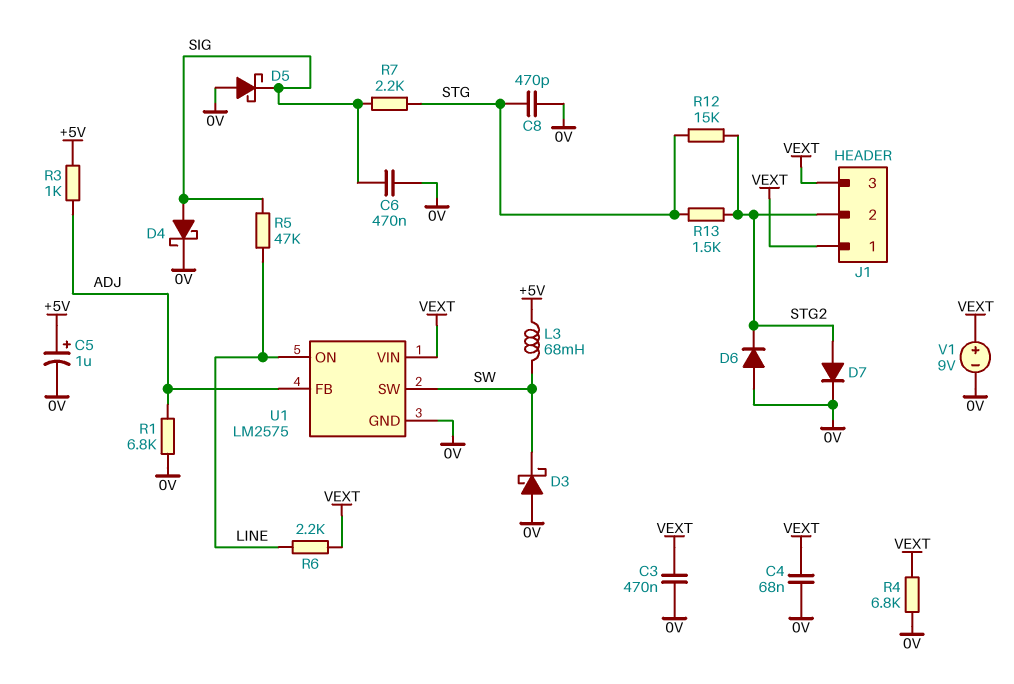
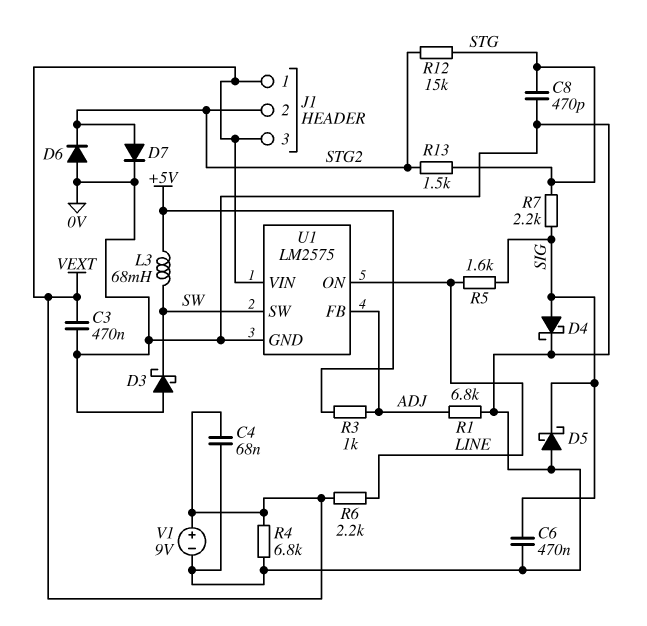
C5: 1uF (plus +5V, minus 0V) -> none
R5: 47k (LINE, SIG) -> 1.6k (LINE, SIG)

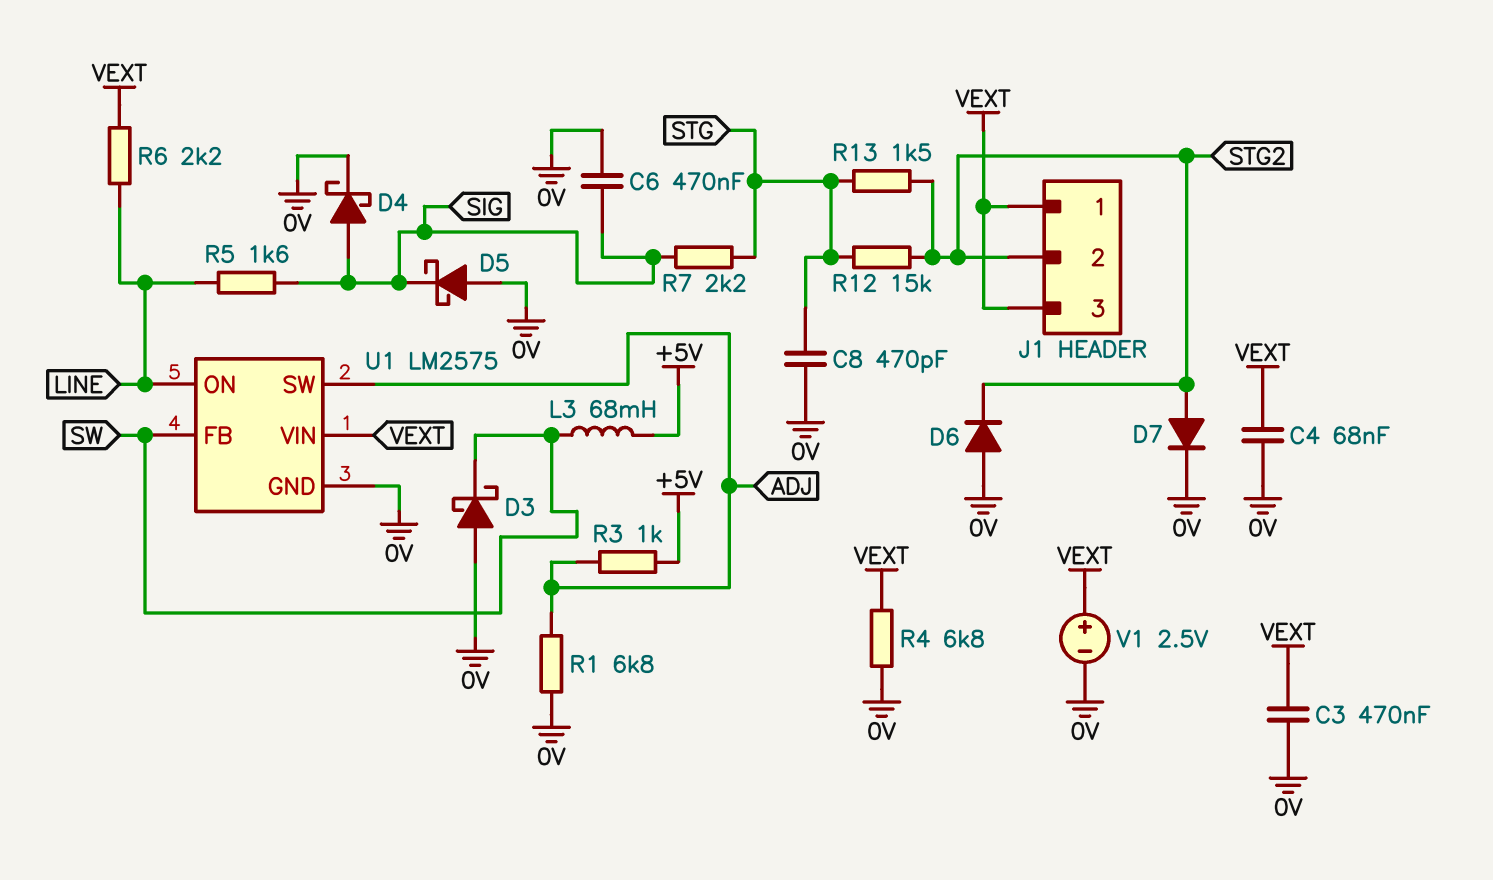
U1 pin FB: ADJ -> SW
U1 pin SW: SW -> ADJ
V1: 9V (plus VEXT, minus 0V) -> 2.5V (plus VEXT, minus 0V)

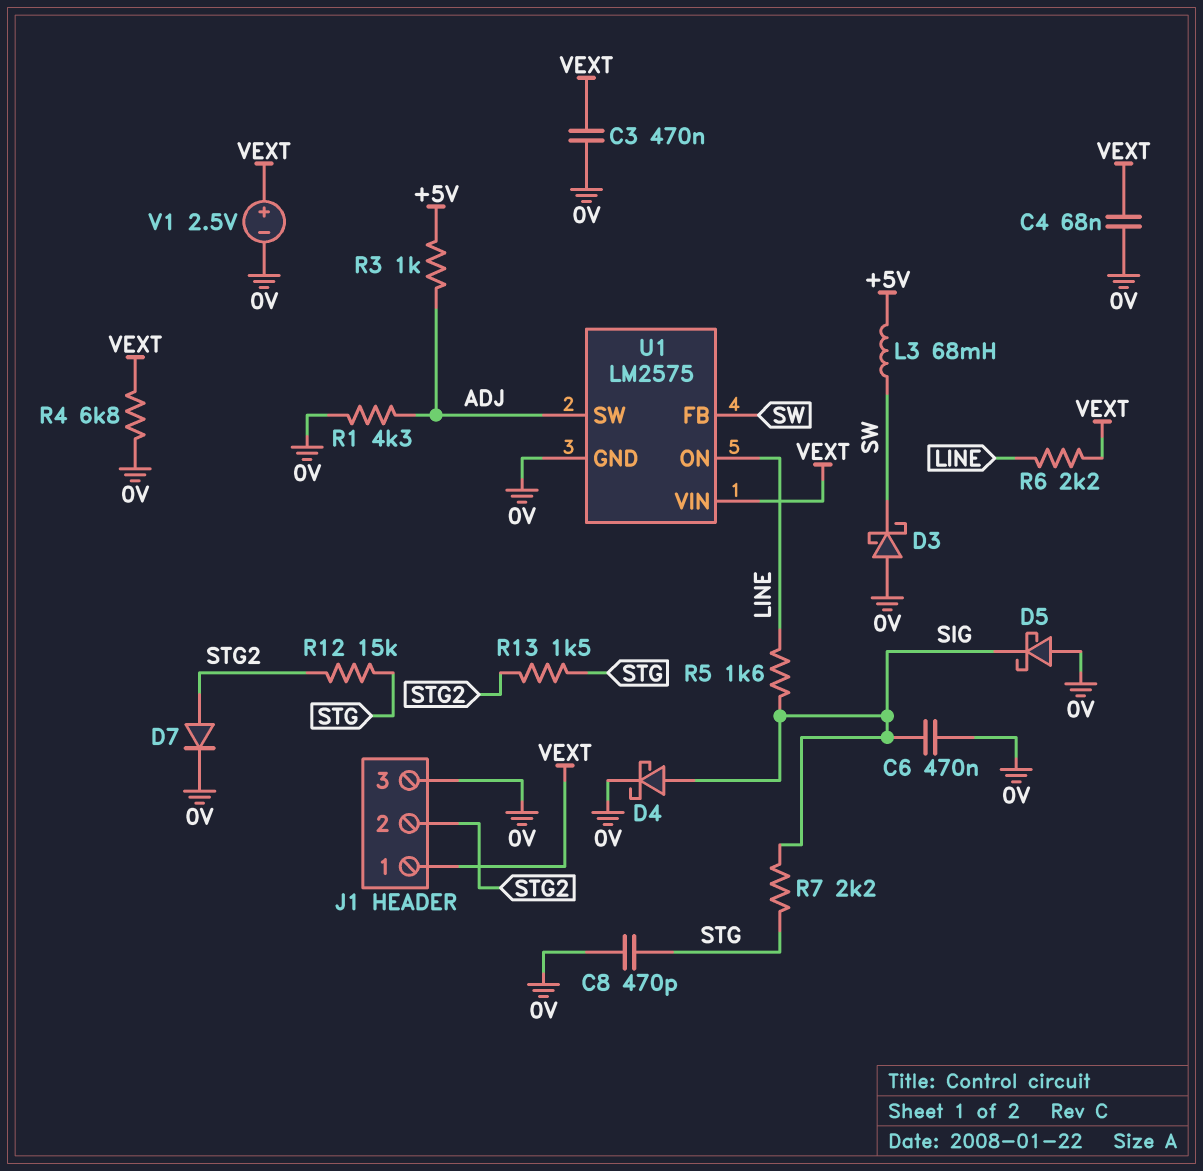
D6: diode (A 0V, K STG2) -> none
J1 pin 3: VEXT -> 0V
R1: 6.8k (0V, ADJ) -> 4.3k (0V, ADJ)

